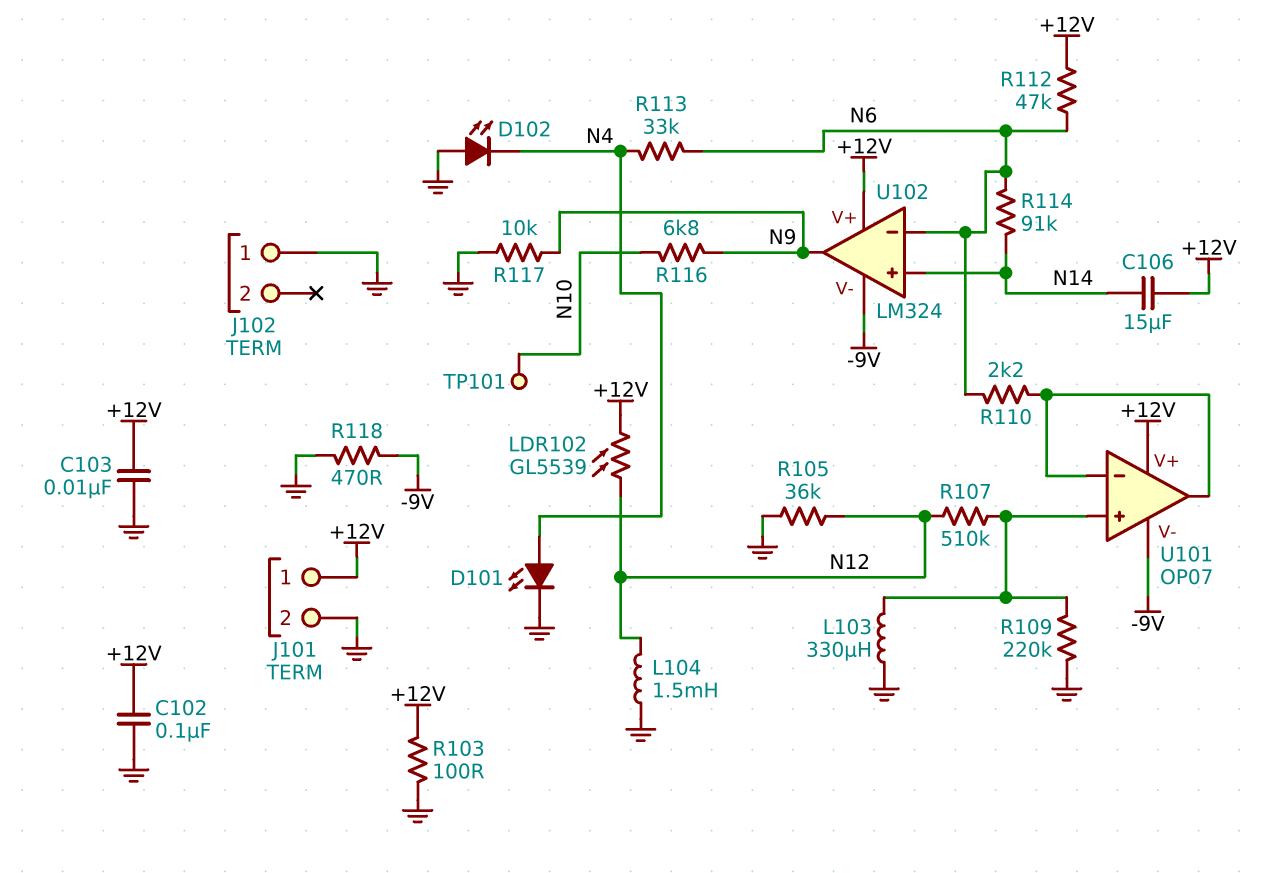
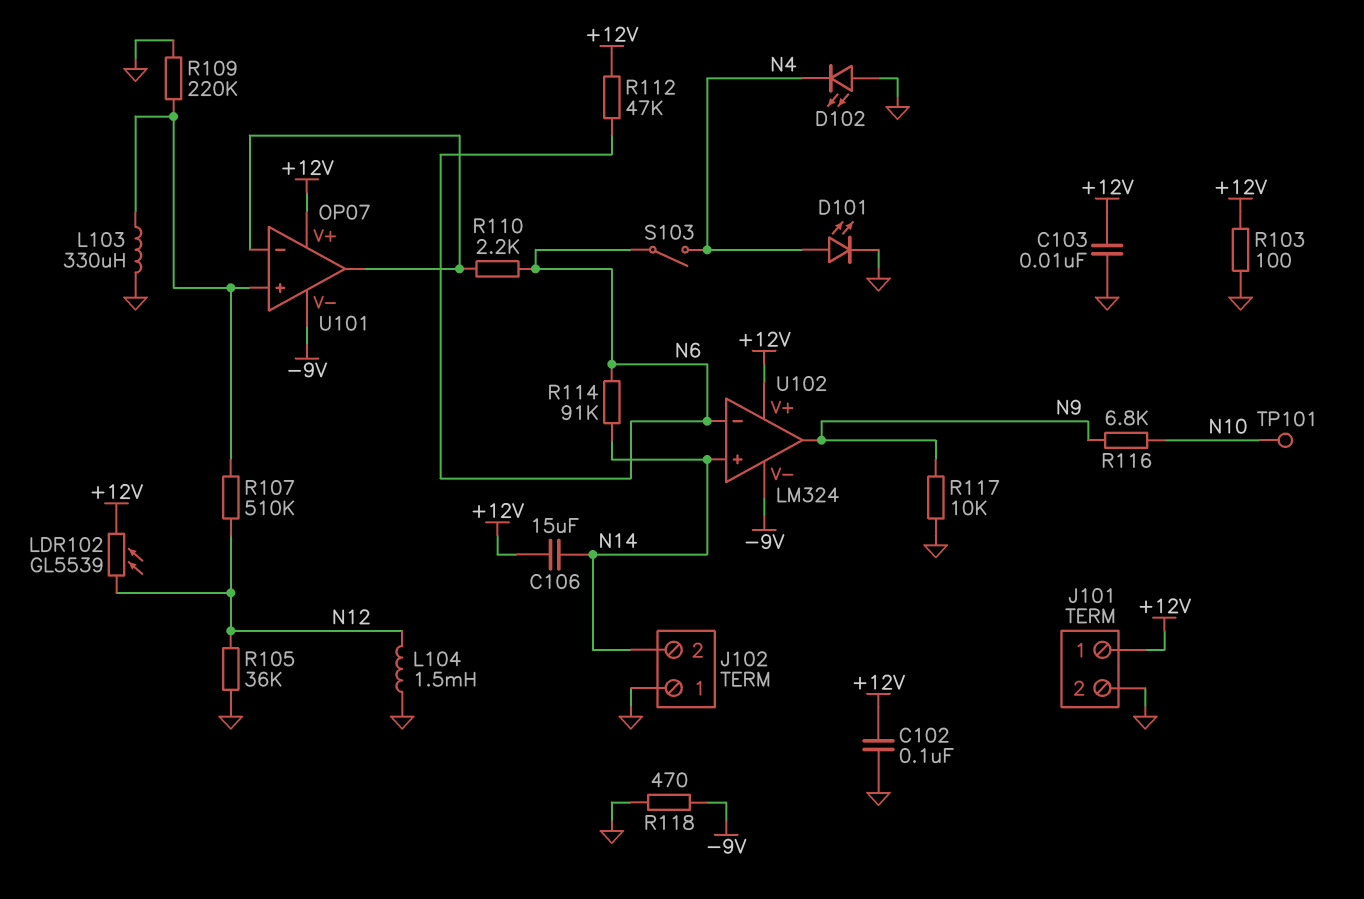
J102 pin 2: none -> N14
R113: 33k (N4, N6) -> none
S103: none -> switch (N4, N6)

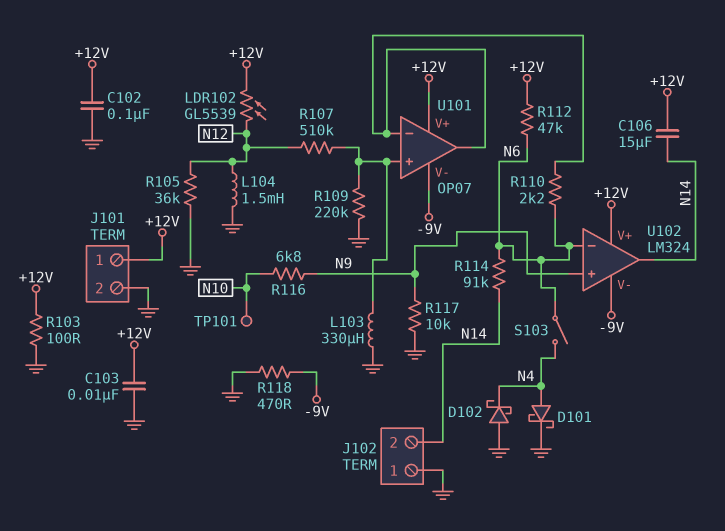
D101: LED (A N4, K GND) -> schottky (A N4, K GND)
D102: LED (A GND, K N4) -> schottky (A GND, K N4)
U102 pin in+: N14 -> N9
U102 pin out: N9 -> N14

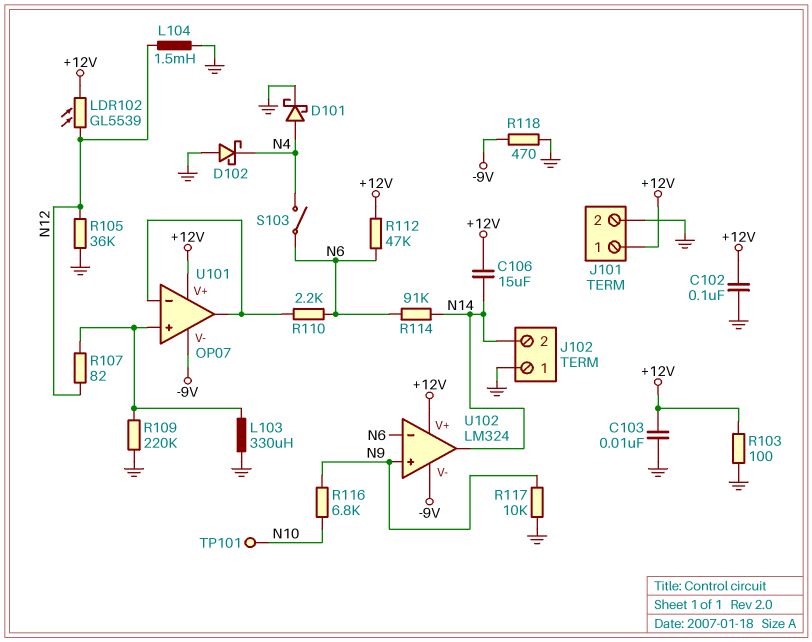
R107: 510k (N12, U101/in+) -> 82 (N12, U101/in+)

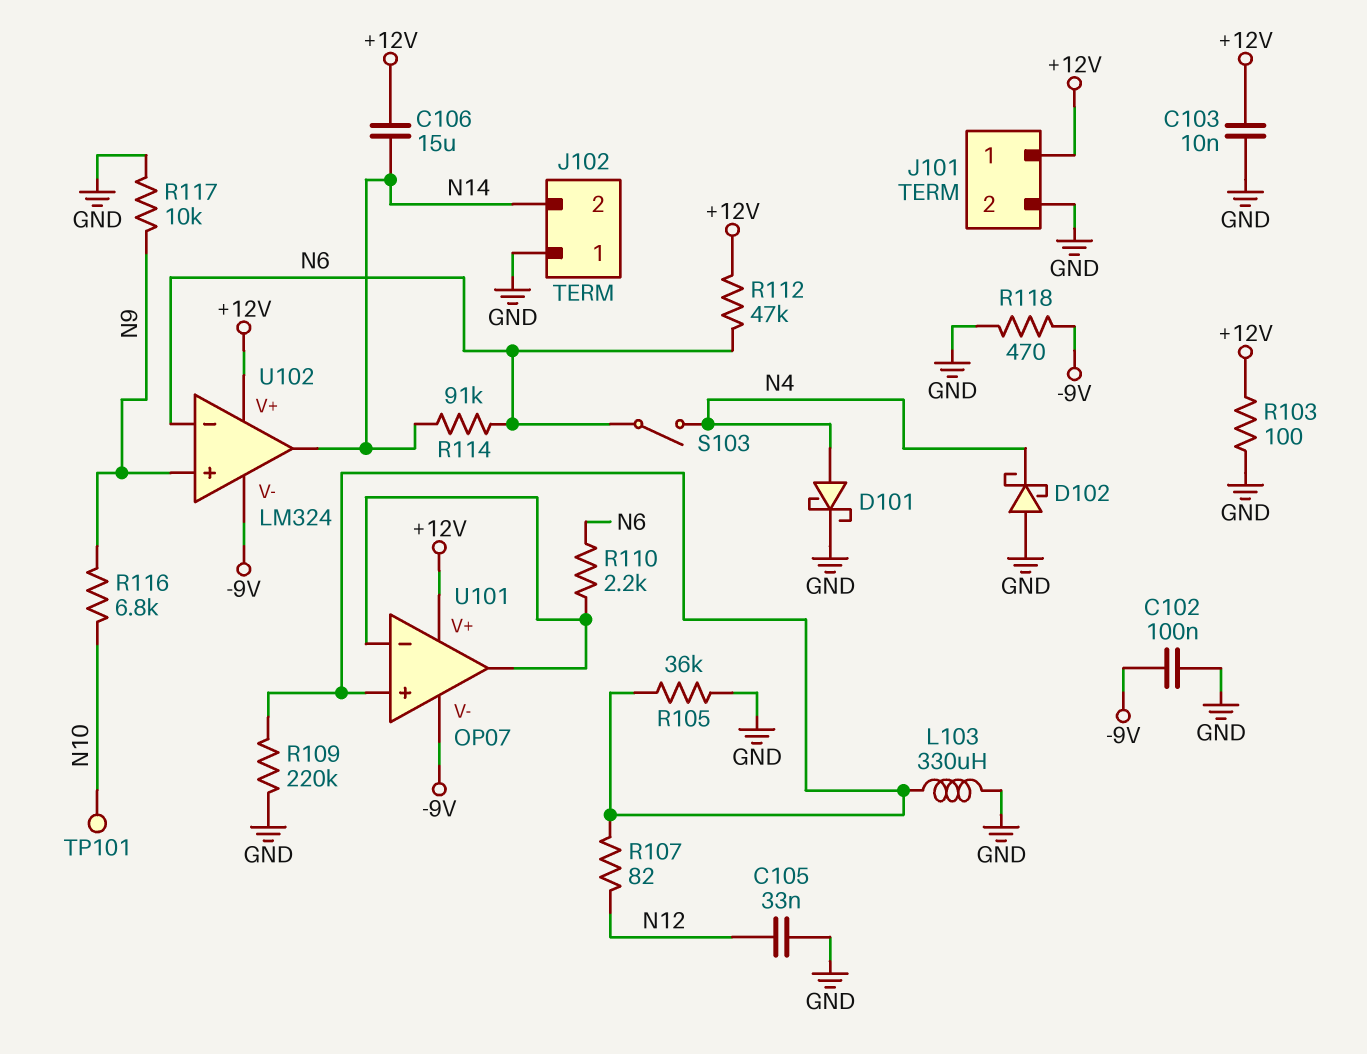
C102: 100nF (+12V, GND) -> 100nF (-9V, GND)
C105: none -> 33nF (GND, N12)
L104: 1.5mH (GND, N12) -> none
LDR102: GL5539 (+12V, N12) -> none
R105: 36k (GND, N12) -> 36k (GND, U101/in+)

